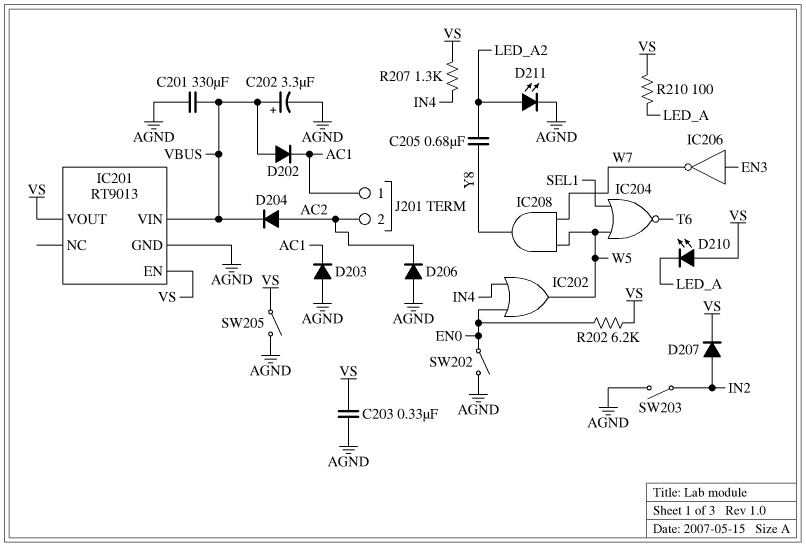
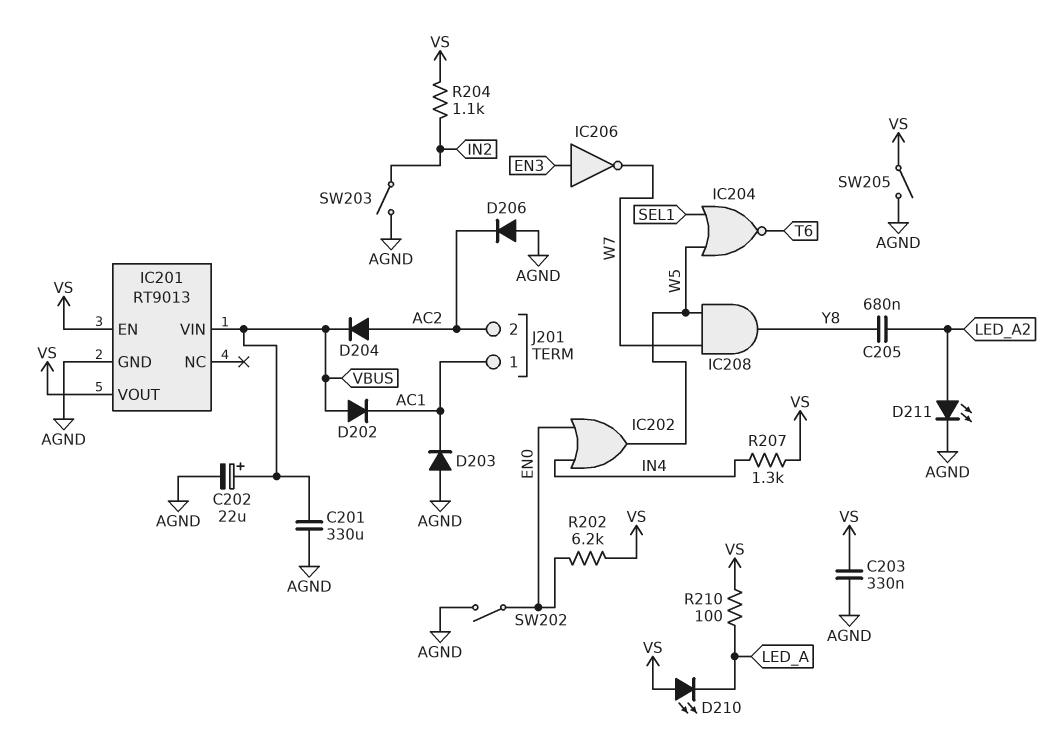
C202: 3.3uF (plus VBUS, minus AGND) -> 22uF (plus VBUS, minus AGND)
D207: diode (A IN2, K VS) -> none
R204: none -> 1.1k (IN2, VS)

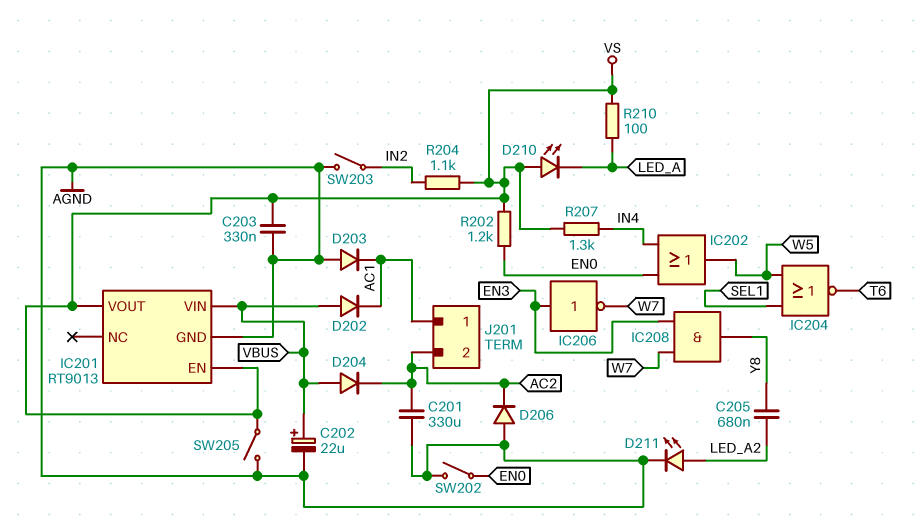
C201: 330uF (AGND, VBUS) -> 330uF (AC2, AGND)
D204: diode (A AC2, K VBUS) -> diode (A VBUS, K AC2)
IC208: AND (in W5, in W7, out Y8) -> AND (in EN3, in W7, out Y8)
R202: 6.2k (EN0, VS) -> 1.2k (EN0, VS)

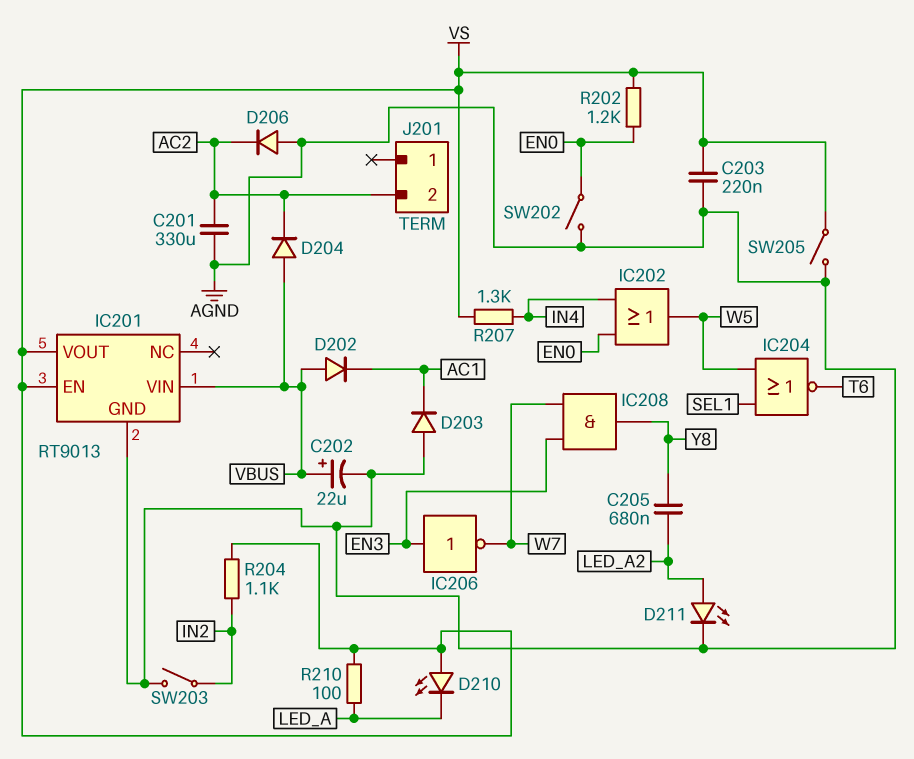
C203: 330nF (AGND, VS) -> 220nF (AGND, VS)
J201 pin 1: AC1 -> none

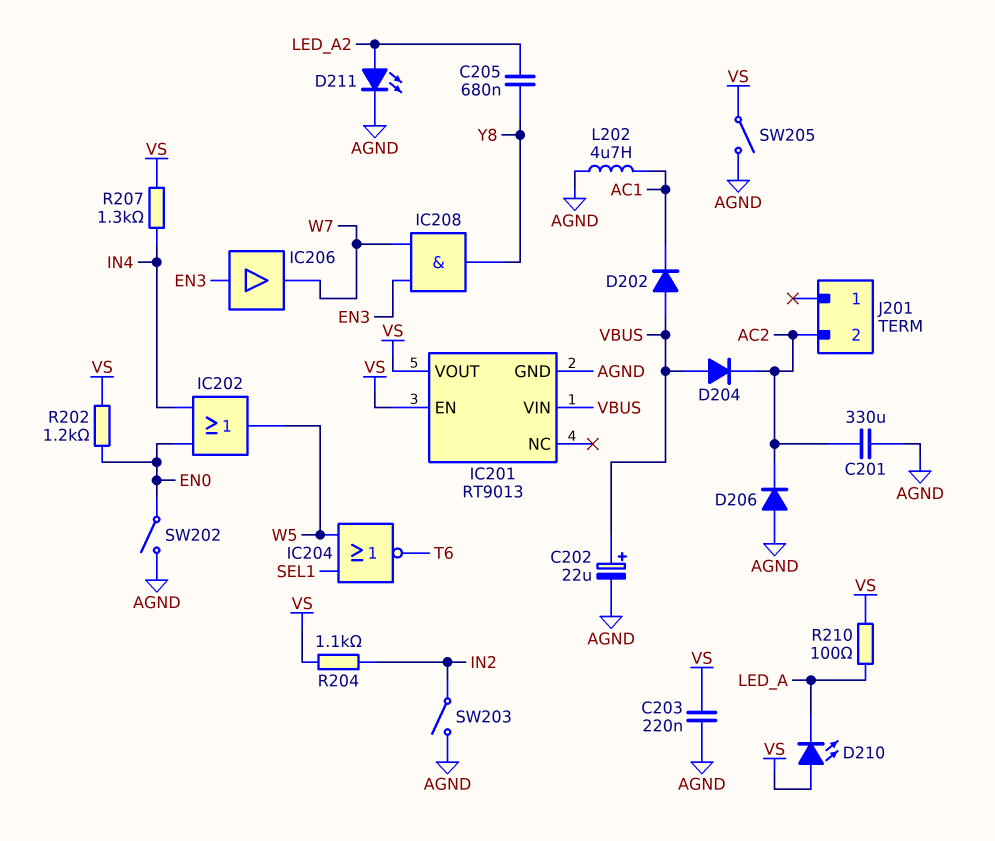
D203: diode (A AGND, K AC1) -> none
IC206: NOT (in EN3, out W7) -> buffer (in EN3, out W7)
L202: none -> 4.7uH (AC1, AGND)

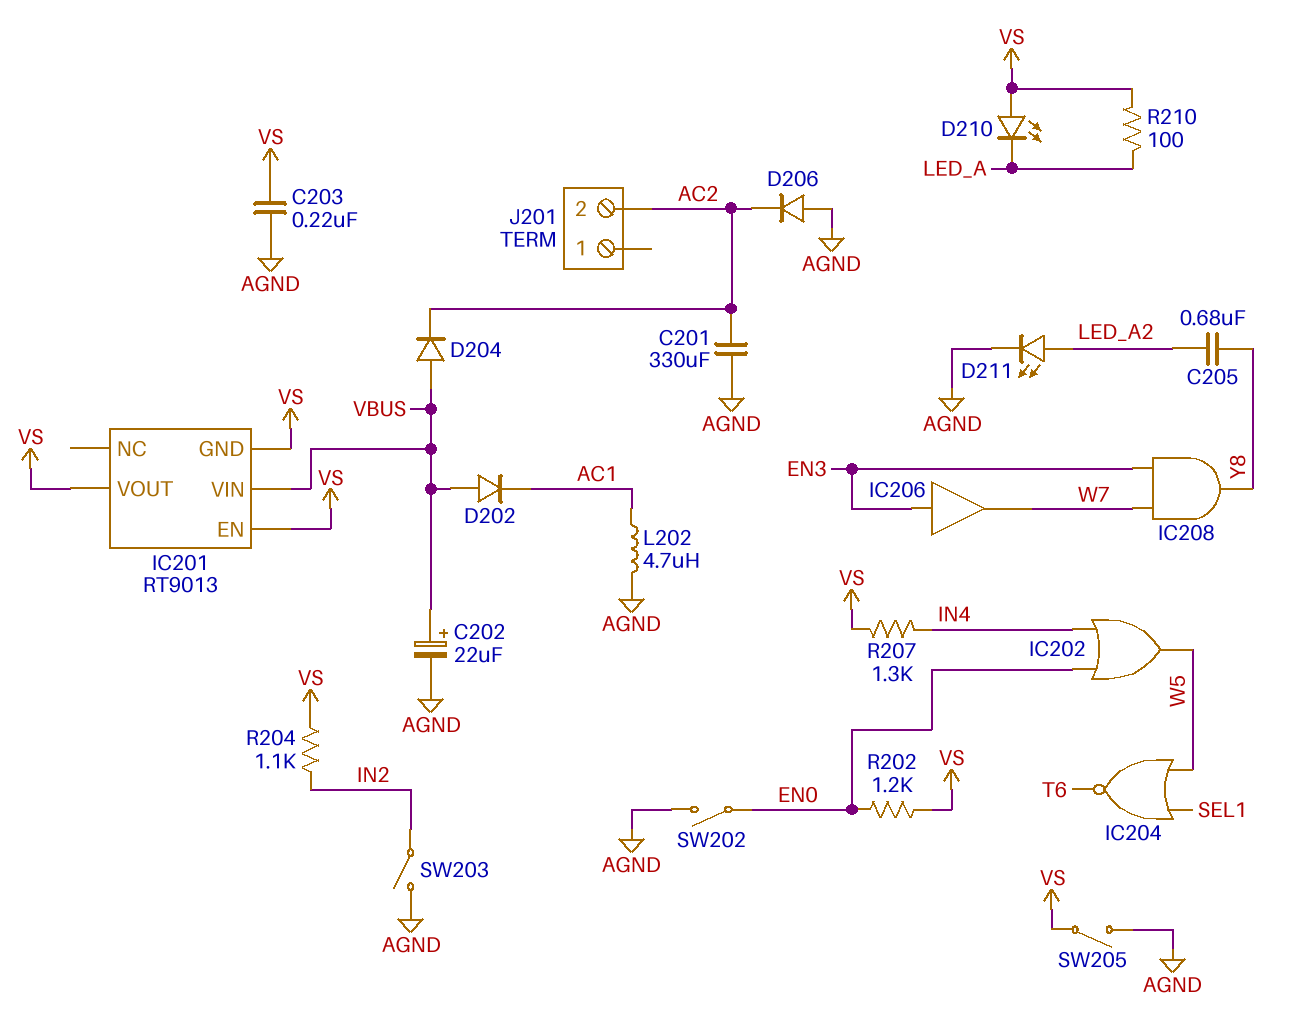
IC201 pin GND: AGND -> VS

